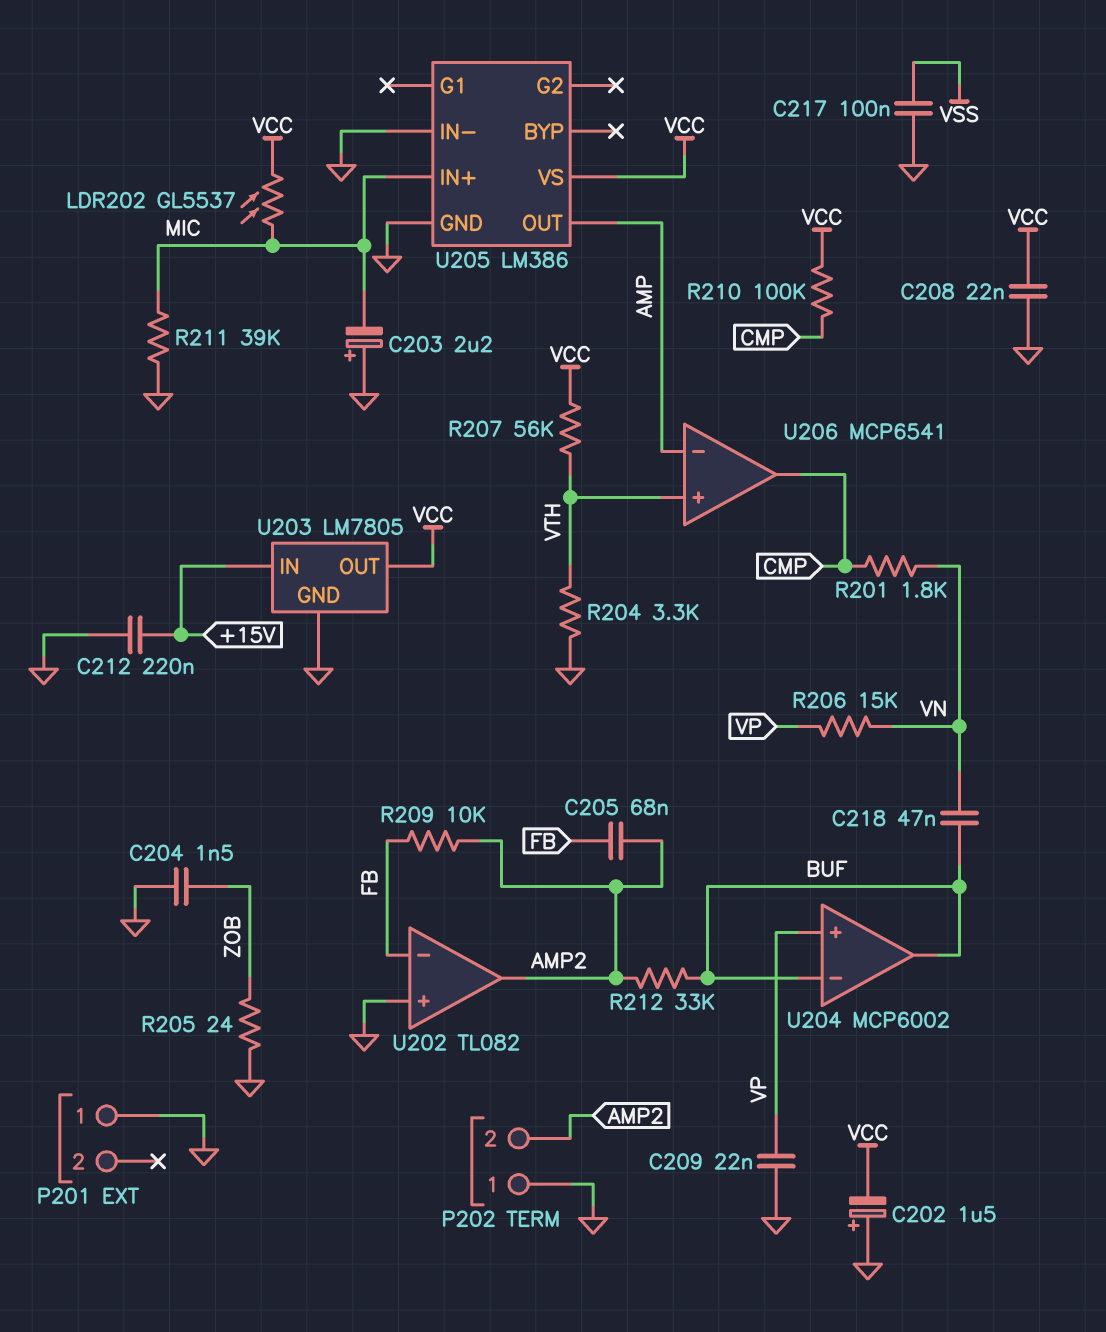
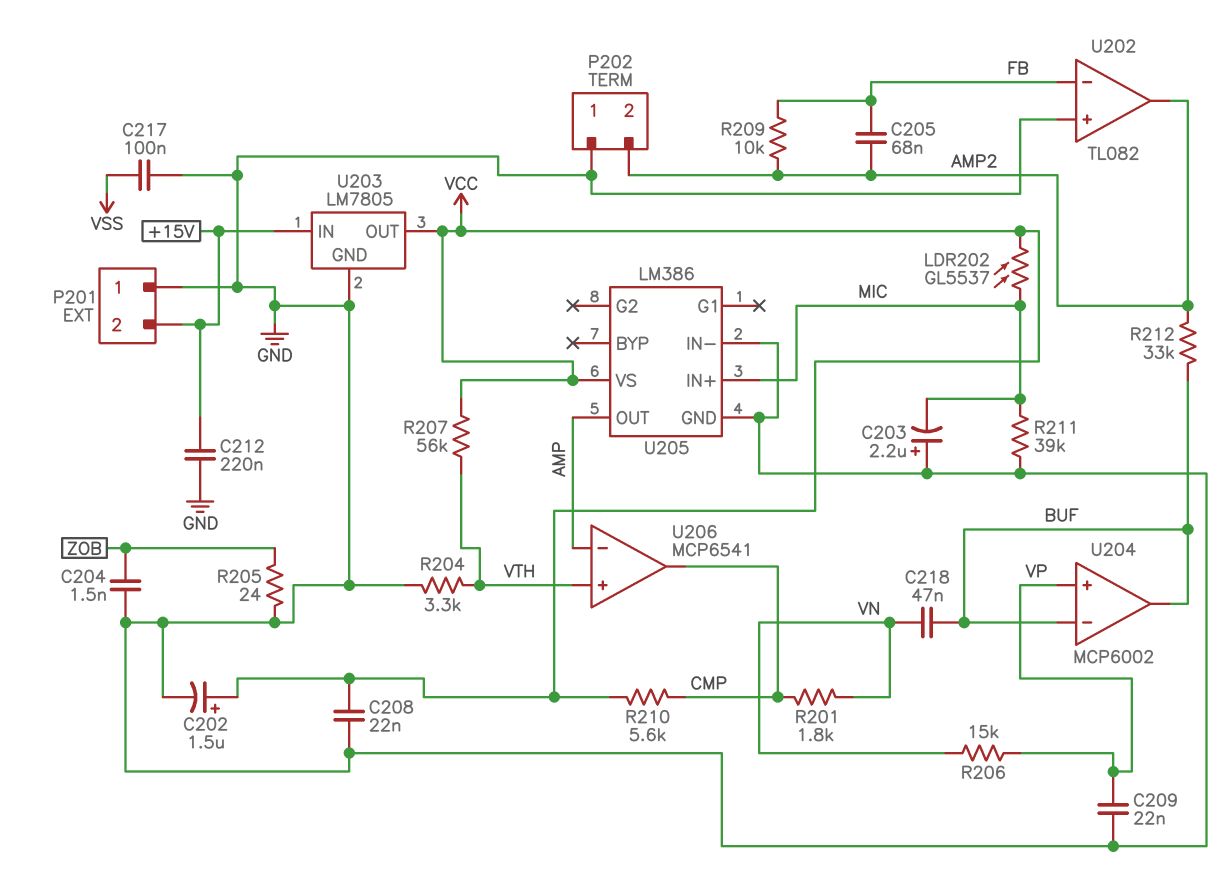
C202: 1.5uF (plus GND, minus VCC) -> 1.5uF (plus VCC, minus GND)
P201 pin 2: none -> +15V
R210: 100k (CMP, VCC) -> 5.6k (CMP, VCC)

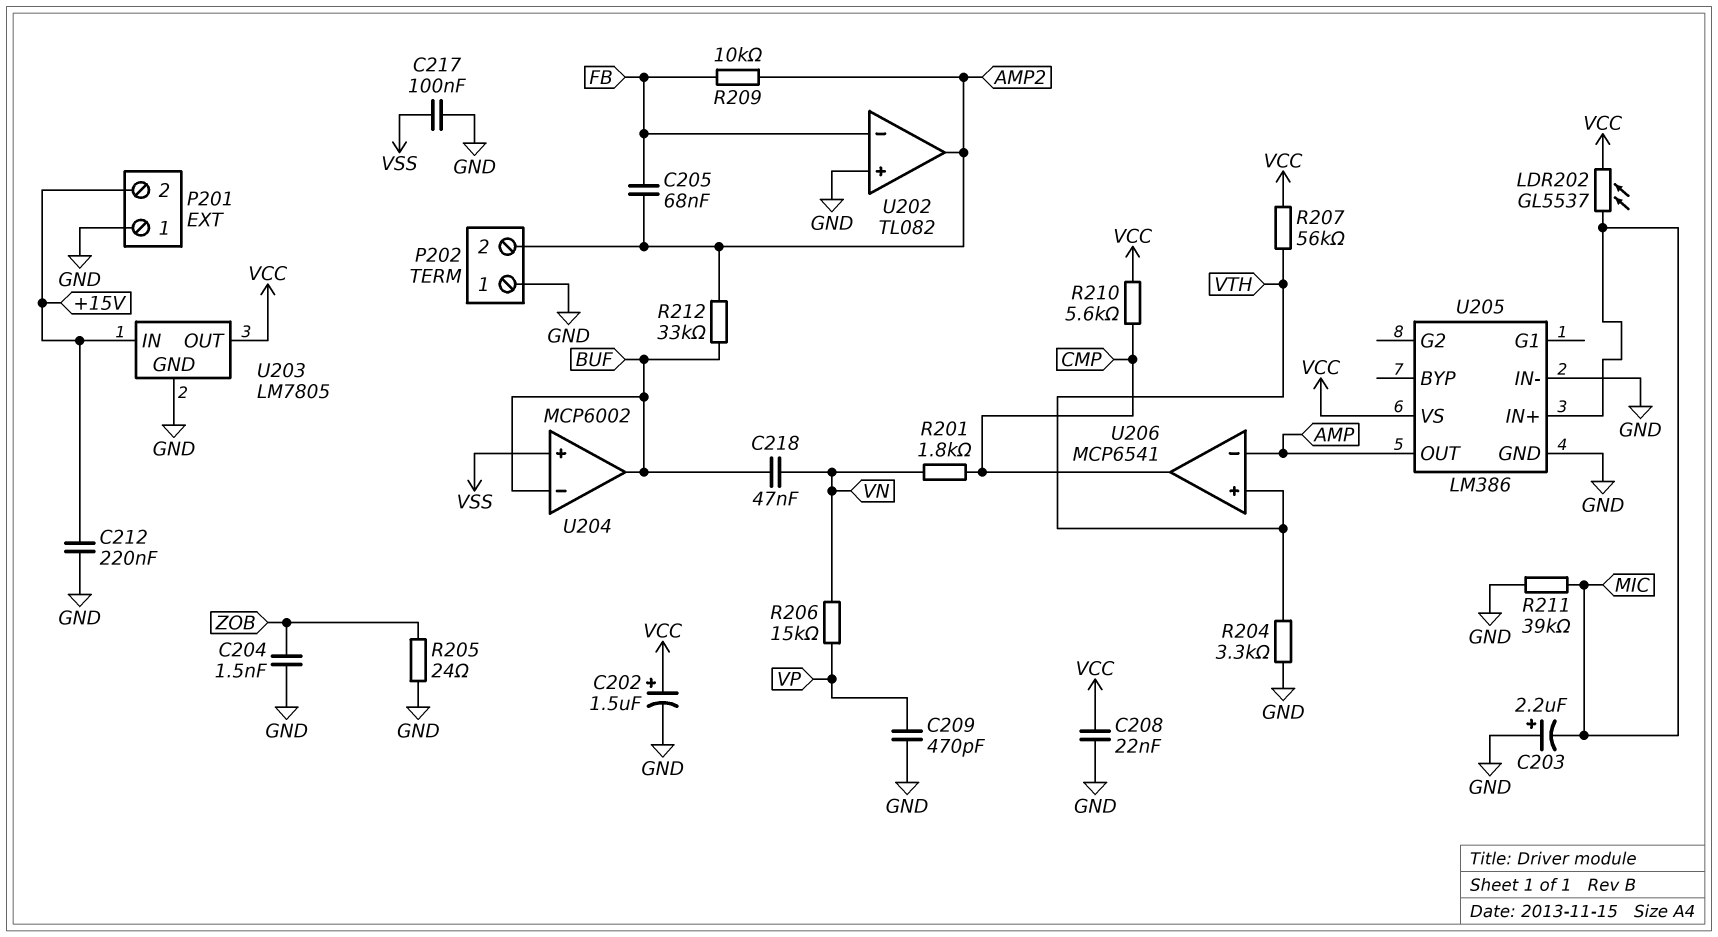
C209: 22nF (GND, VP) -> 470pF (GND, VP)
U204 pin in+: VP -> VSS

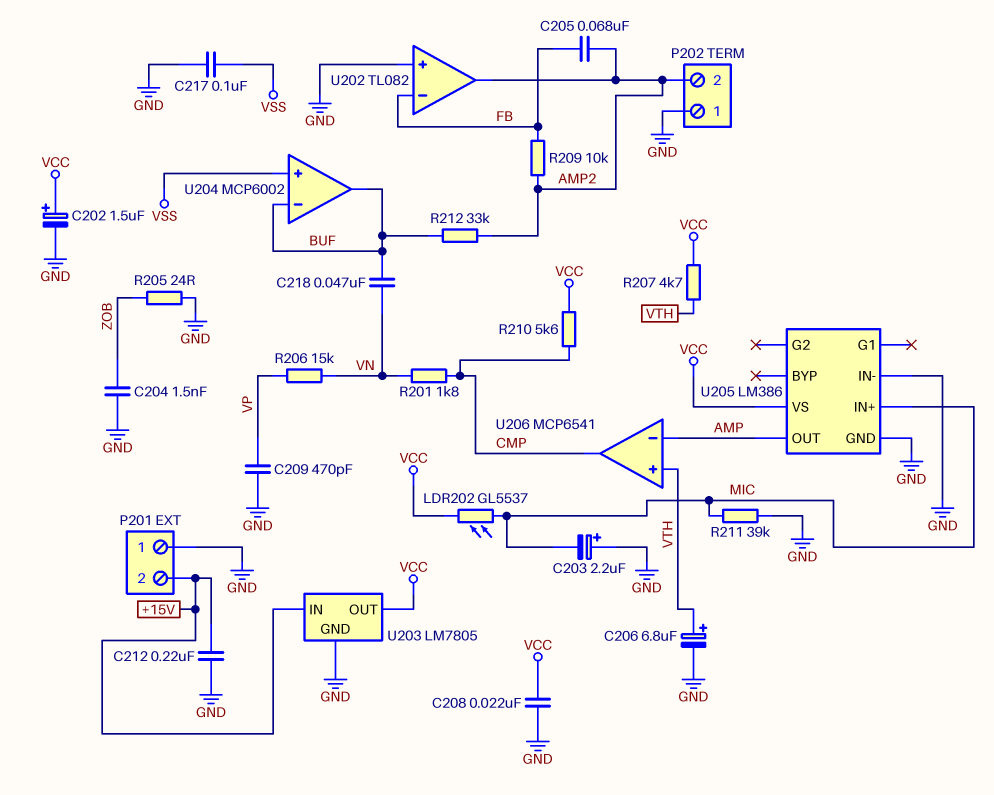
C206: none -> 6.8uF (plus VTH, minus GND)
R204: 3.3k (GND, VTH) -> none
R207: 56k (VCC, VTH) -> 4.7k (VCC, VTH)

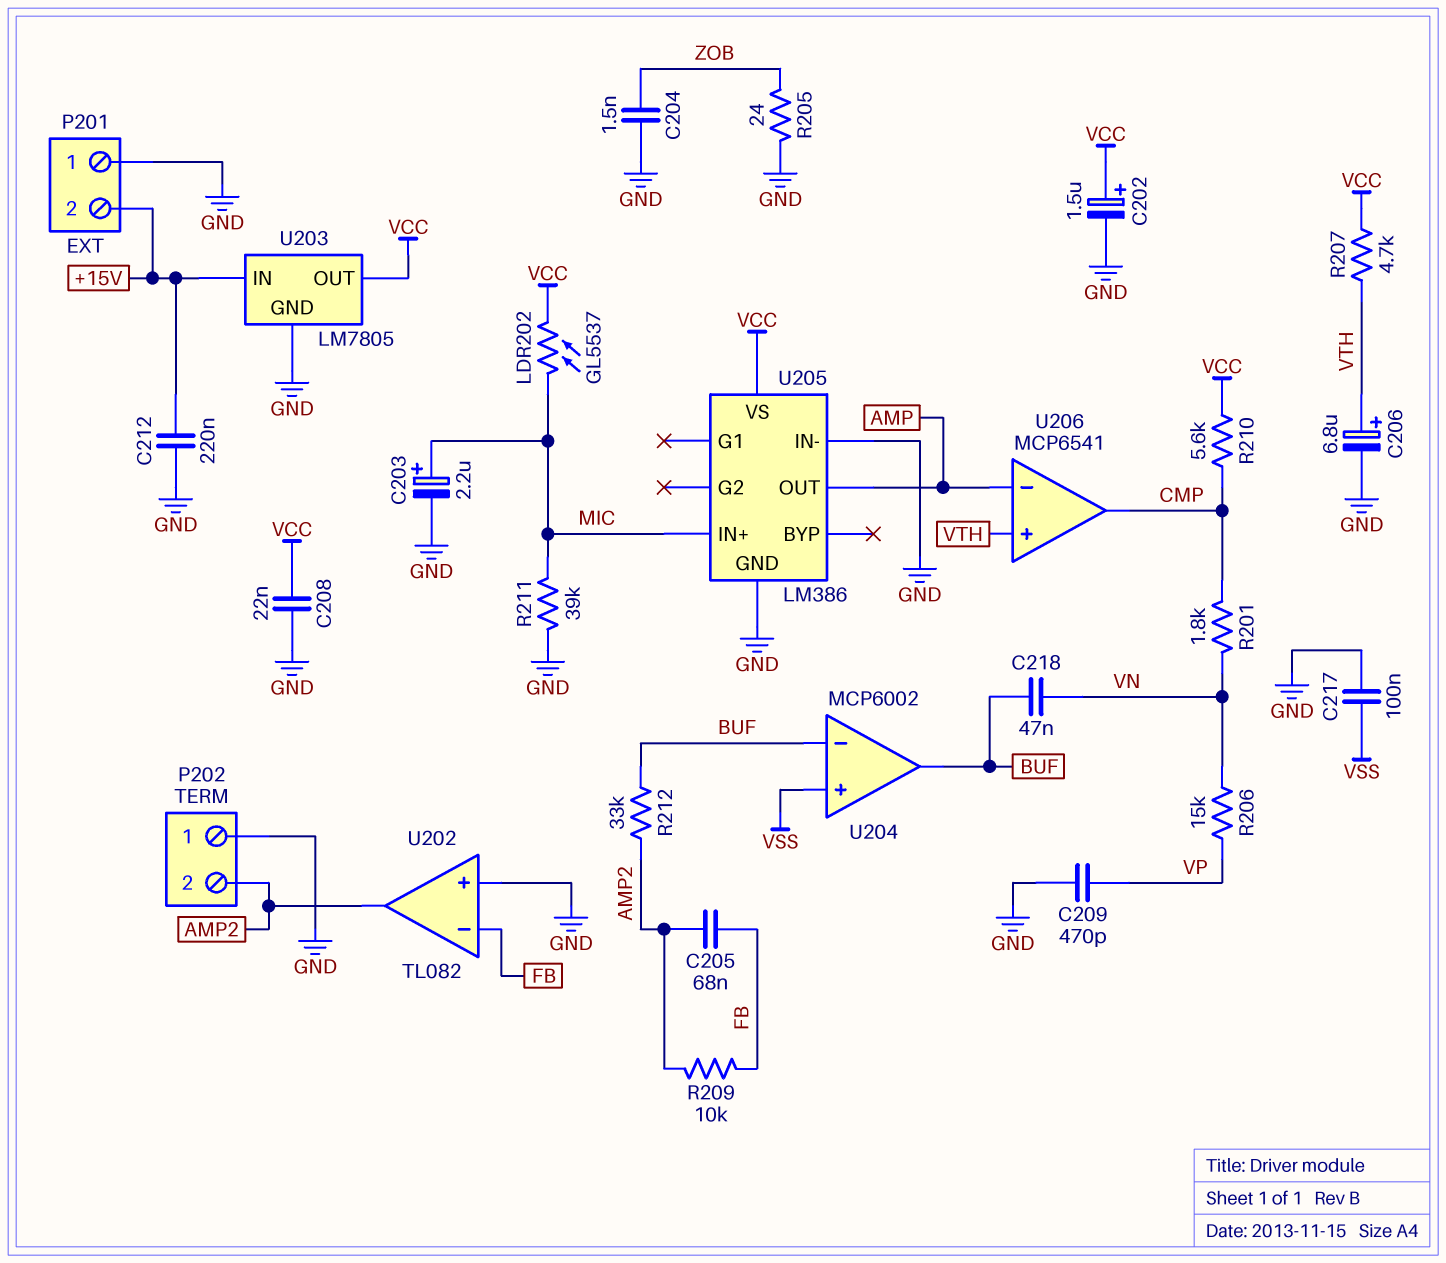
C203: 2.2uF (plus GND, minus MIC) -> 2.2uF (plus MIC, minus GND)

